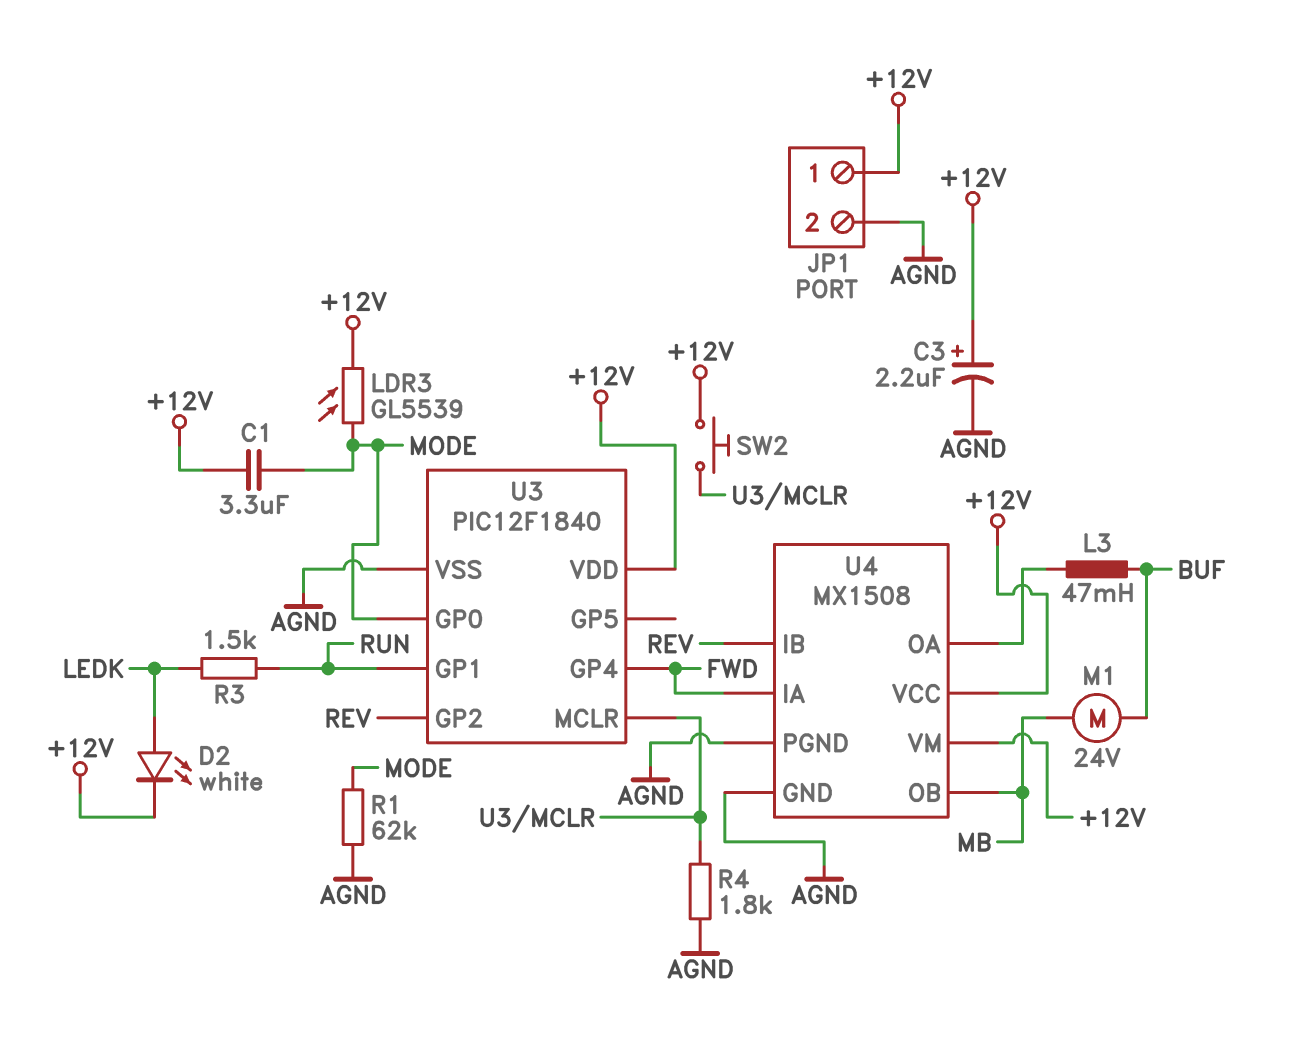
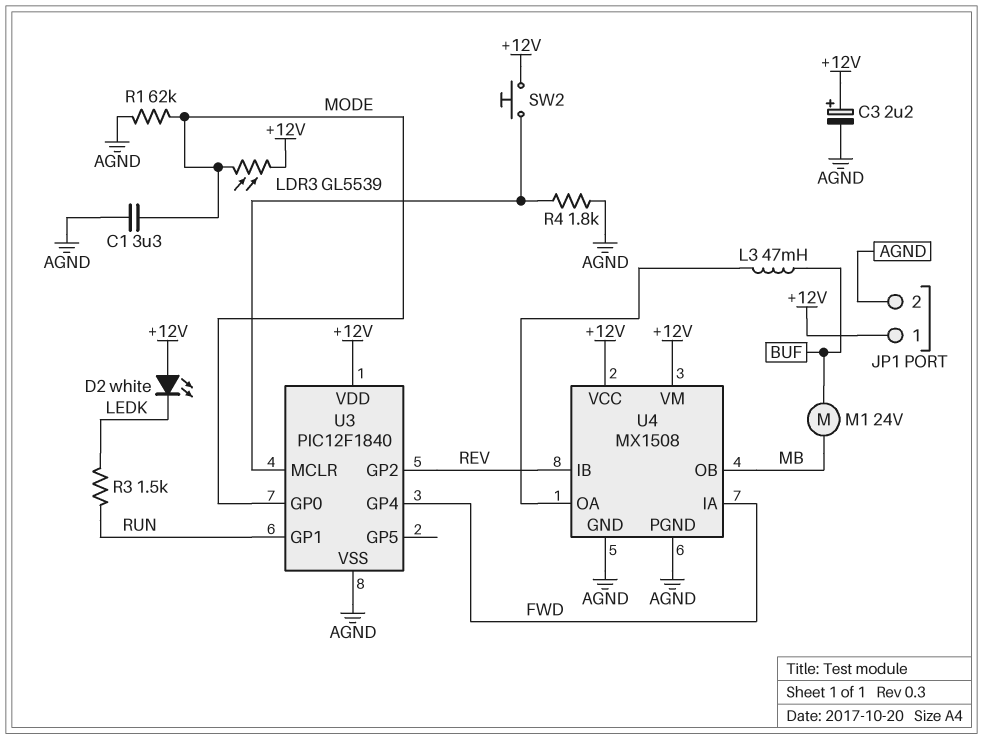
C1: 3.3uF (+12V, MODE) -> 3.3uF (AGND, MODE)
D2: LED white (A LEDK, K +12V) -> LED white (A +12V, K LEDK)

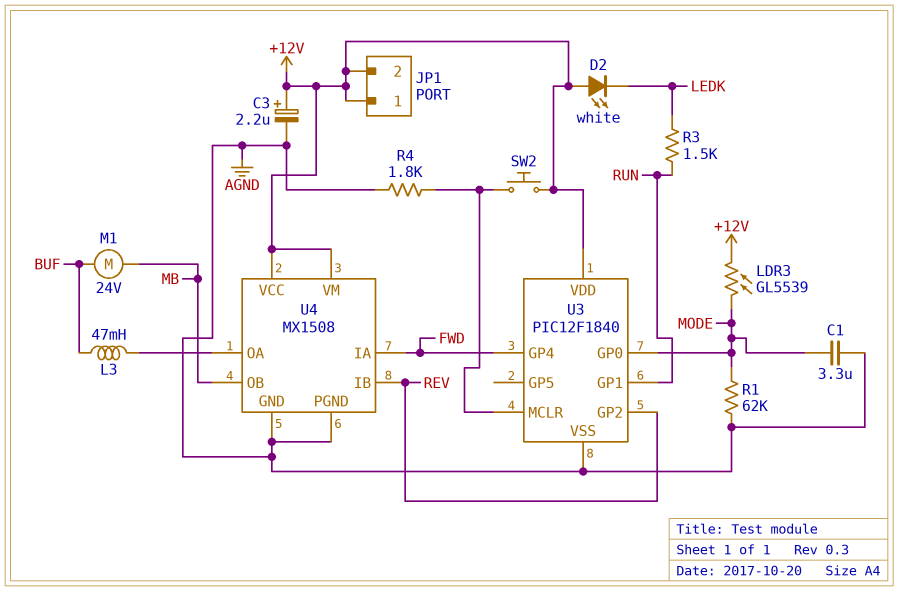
JP1 pin 2: AGND -> +12V

